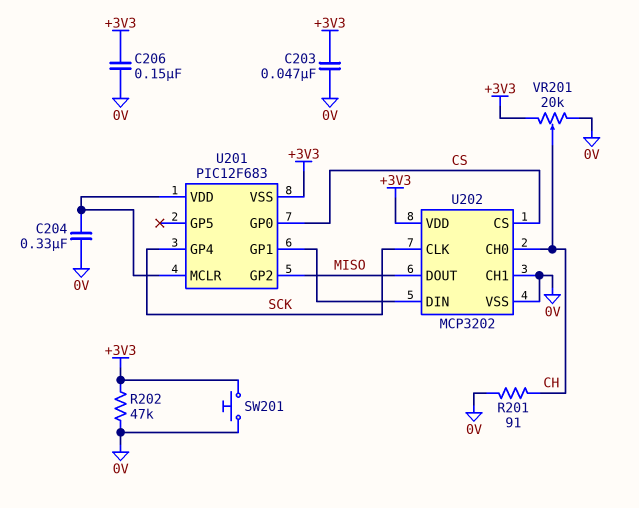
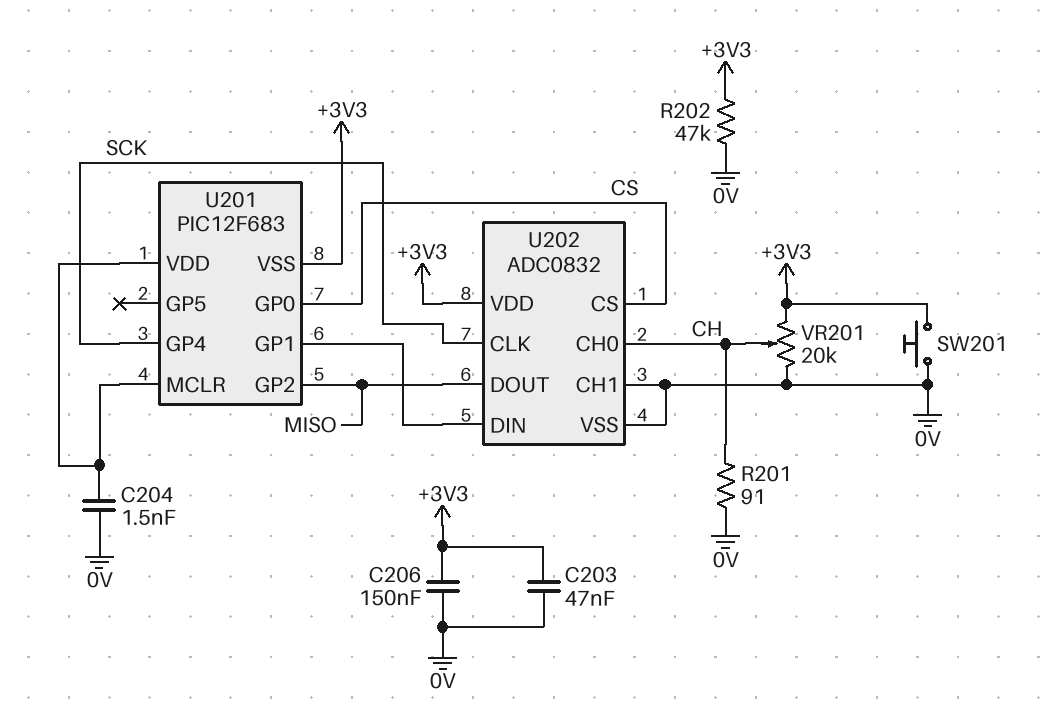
C204: 330nF (0V, U201/MCLR) -> 1.5nF (0V, U201/MCLR)
U202: MCP3202 -> ADC0832

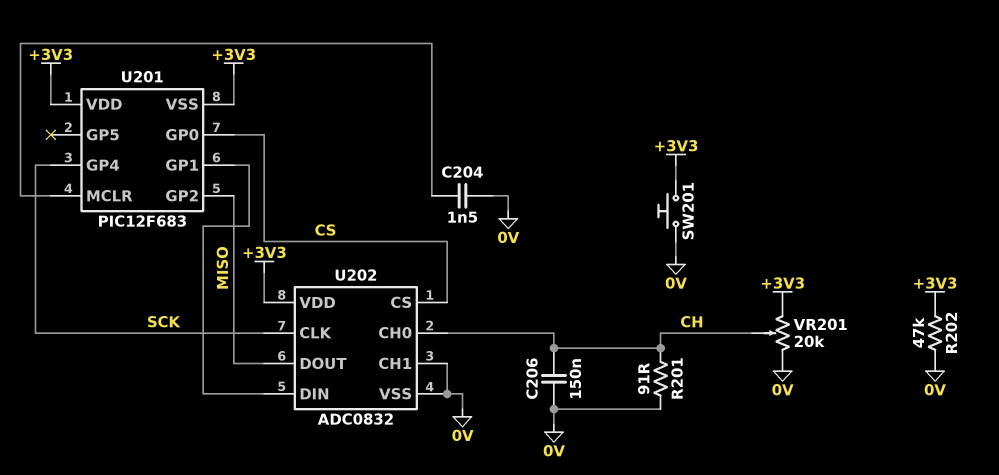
C203: 47nF (+3V3, 0V) -> none
C206: 150nF (+3V3, 0V) -> 150nF (0V, CH)
U201 pin VDD: U201/MCLR -> +3V3

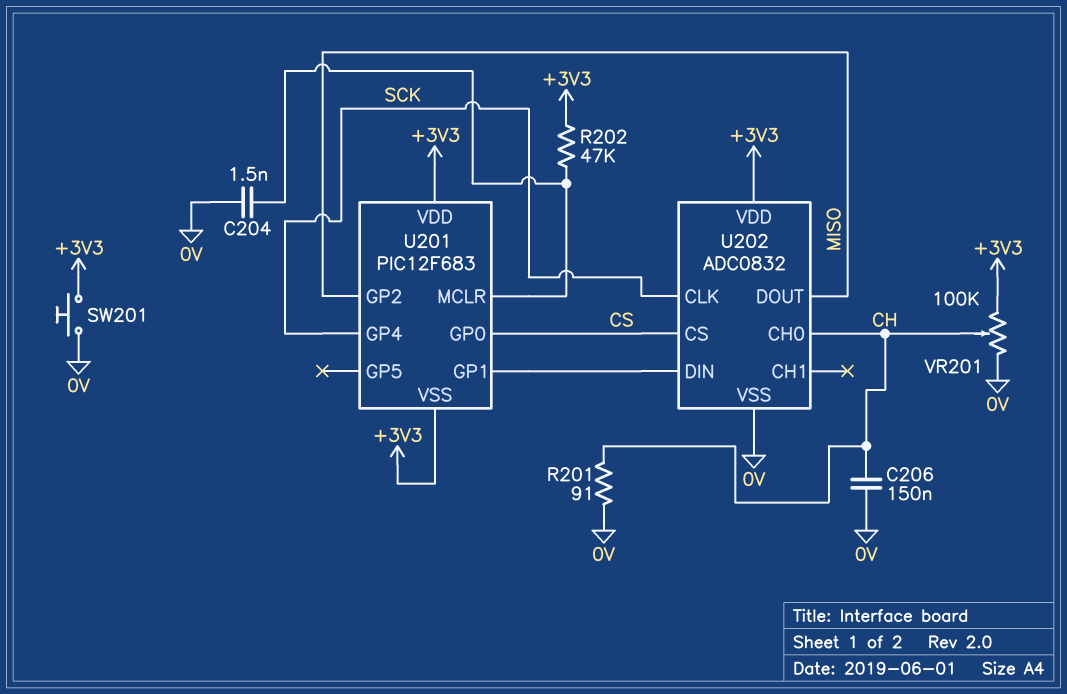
R202: 47k (+3V3, 0V) -> 47k (+3V3, U201/MCLR)
U202 pin CH1: 0V -> none
VR201: 20k (+3V3, 0V, wiper CH) -> 100k (+3V3, 0V, wiper CH)

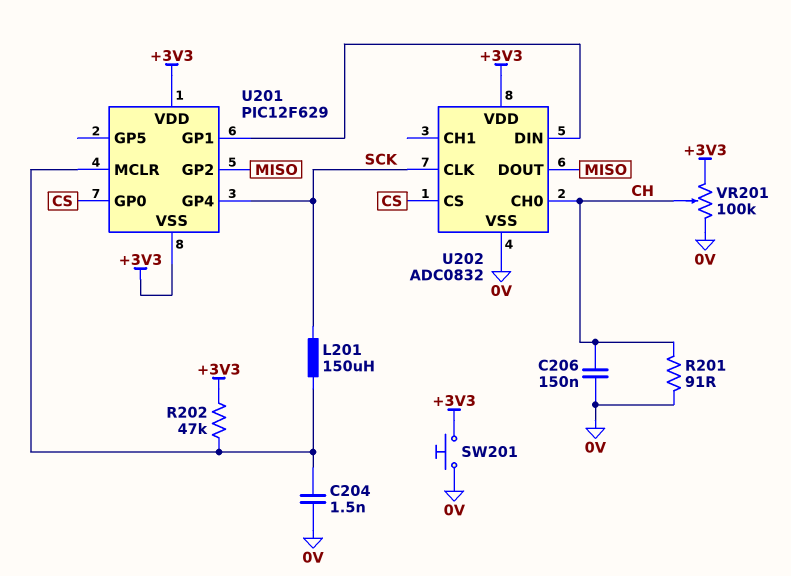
L201: none -> 150uH (SCK, U201/MCLR)
U201: PIC12F683 -> PIC12F629

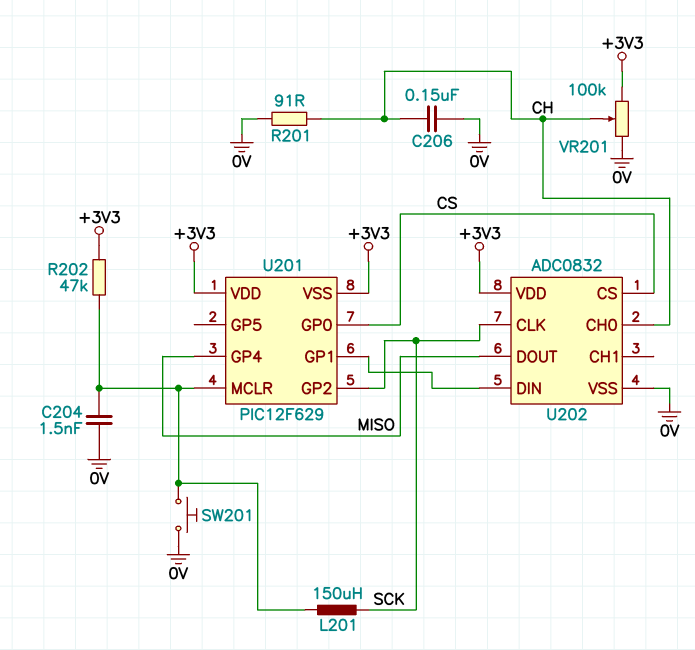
SW201: button (+3V3, 0V) -> button (0V, U201/MCLR)
U201 pin GP2: MISO -> SCK
U201 pin GP4: SCK -> MISO

